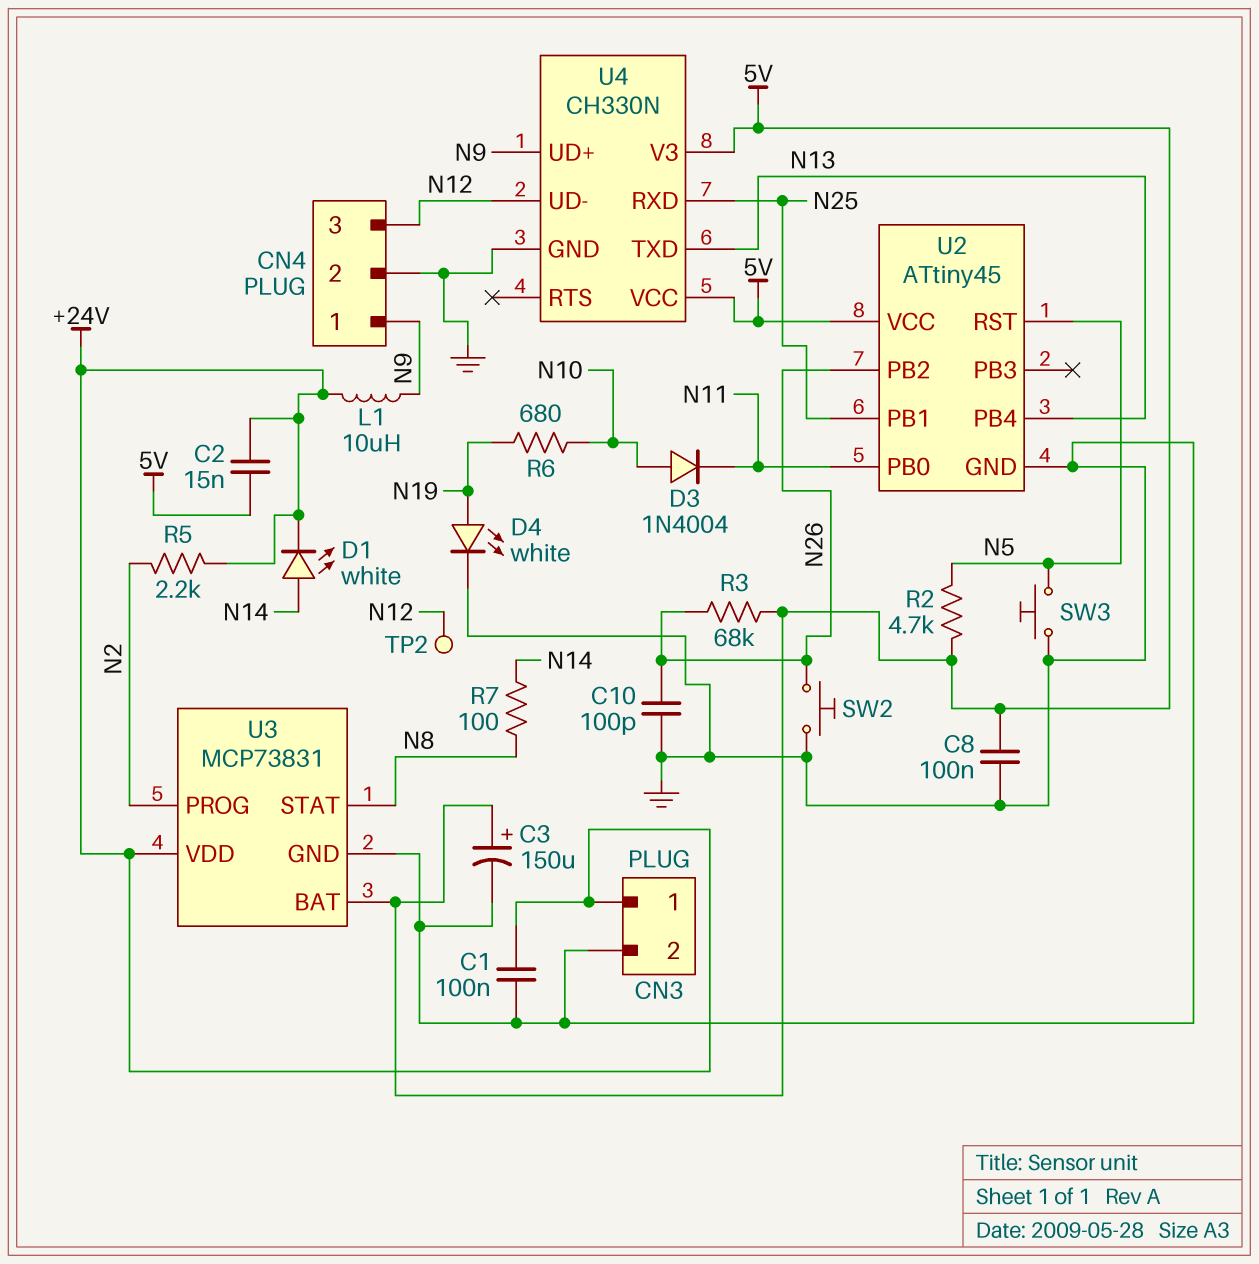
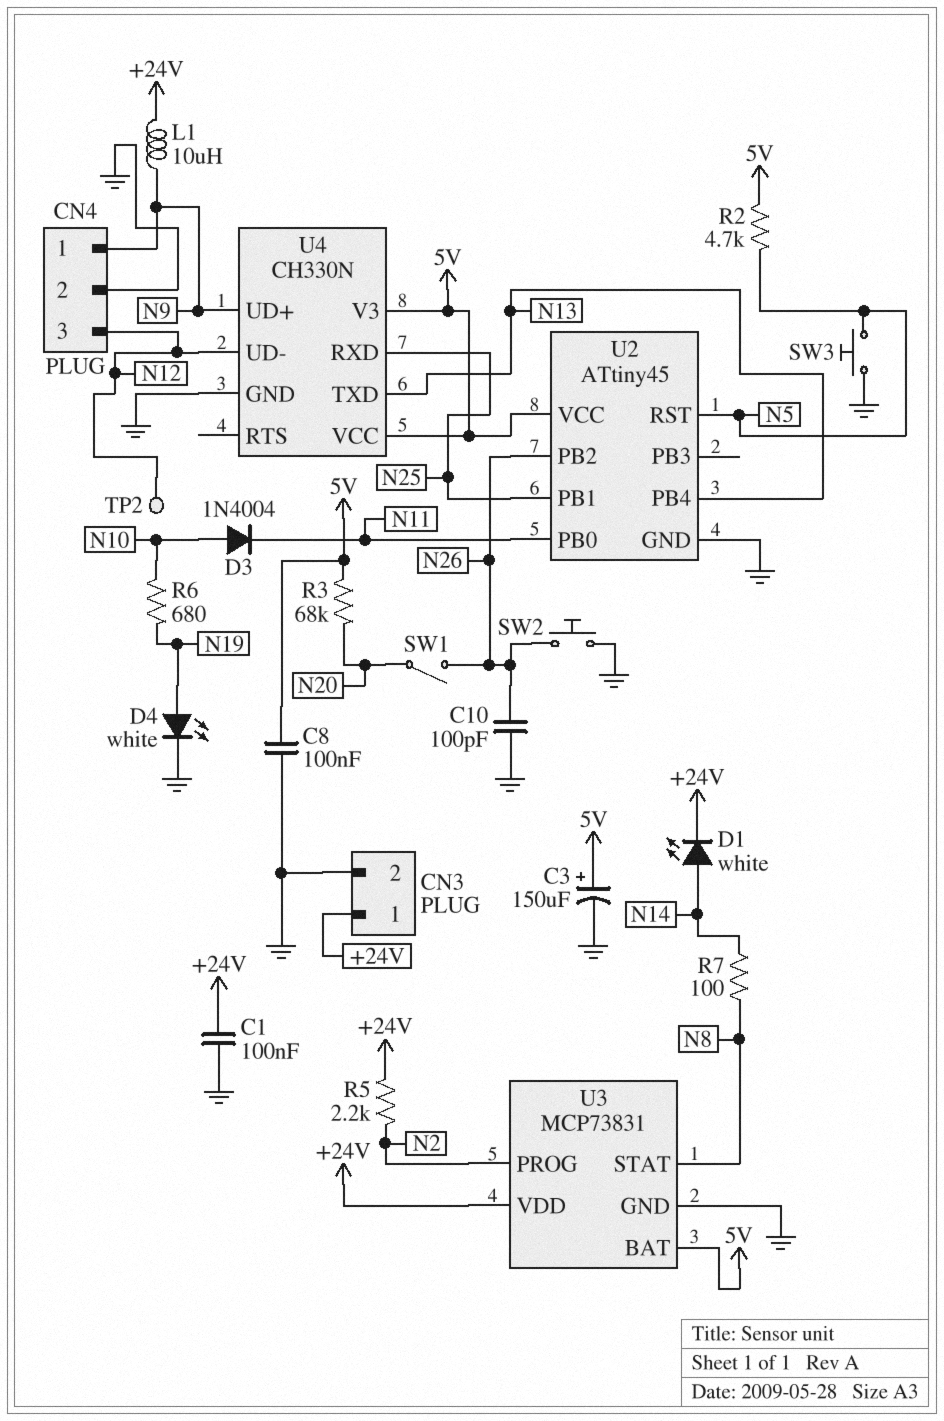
C2: 15nF (+24V, 5V) -> none
R3: 68k (5V, N26) -> 68k (5V, N20)
SW1: none -> switch (N20, N26)

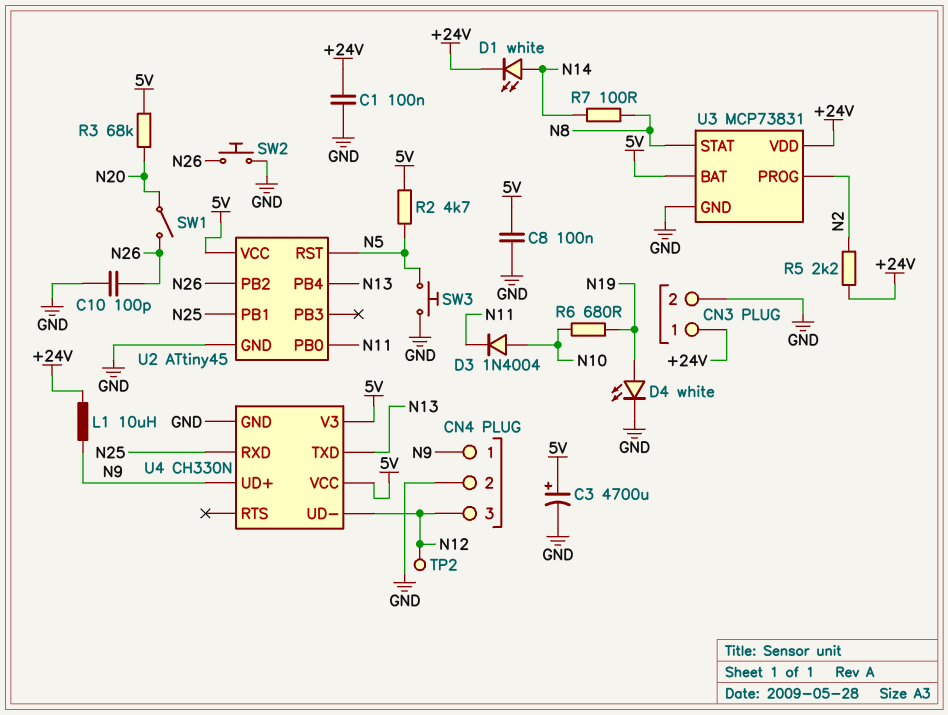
C3: 150uF (plus 5V, minus GND) -> 4700uF (plus 5V, minus GND)

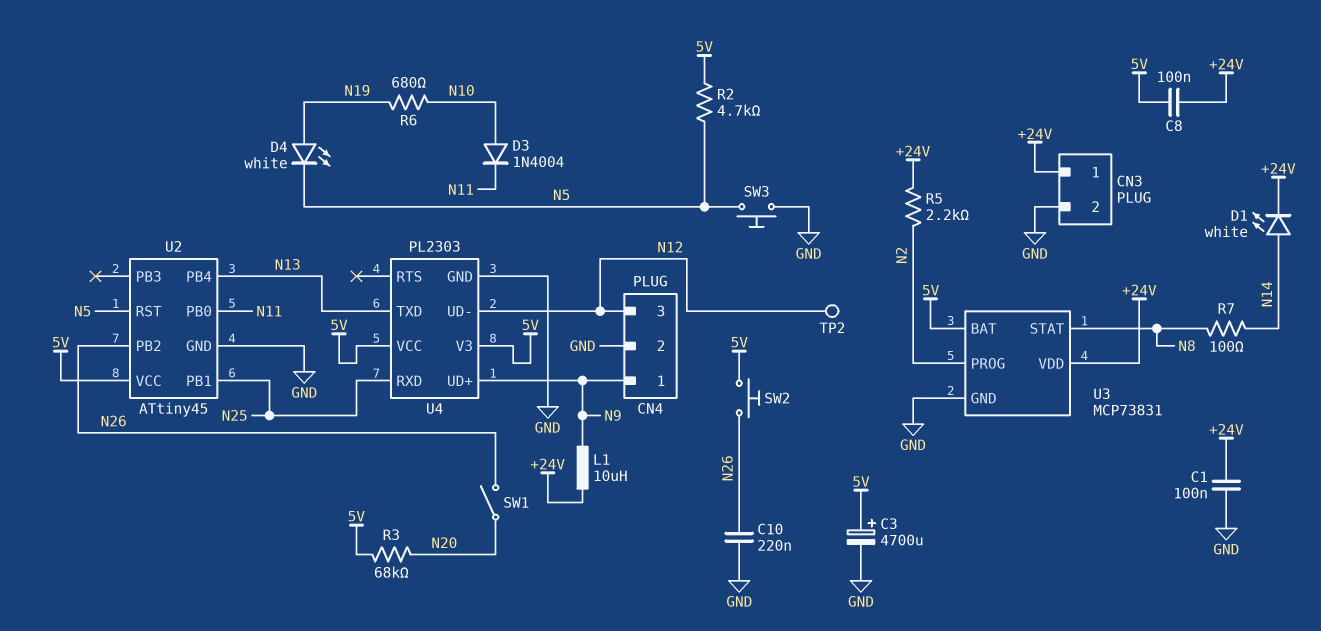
C8: 100nF (5V, GND) -> 100nF (+24V, 5V)
C10: 100pF (GND, N26) -> 220nF (GND, N26)
D4: LED white (A N19, K GND) -> LED white (A N19, K N5)
SW2: button (GND, N26) -> button (5V, N26)
U4: CH330N -> PL2303

